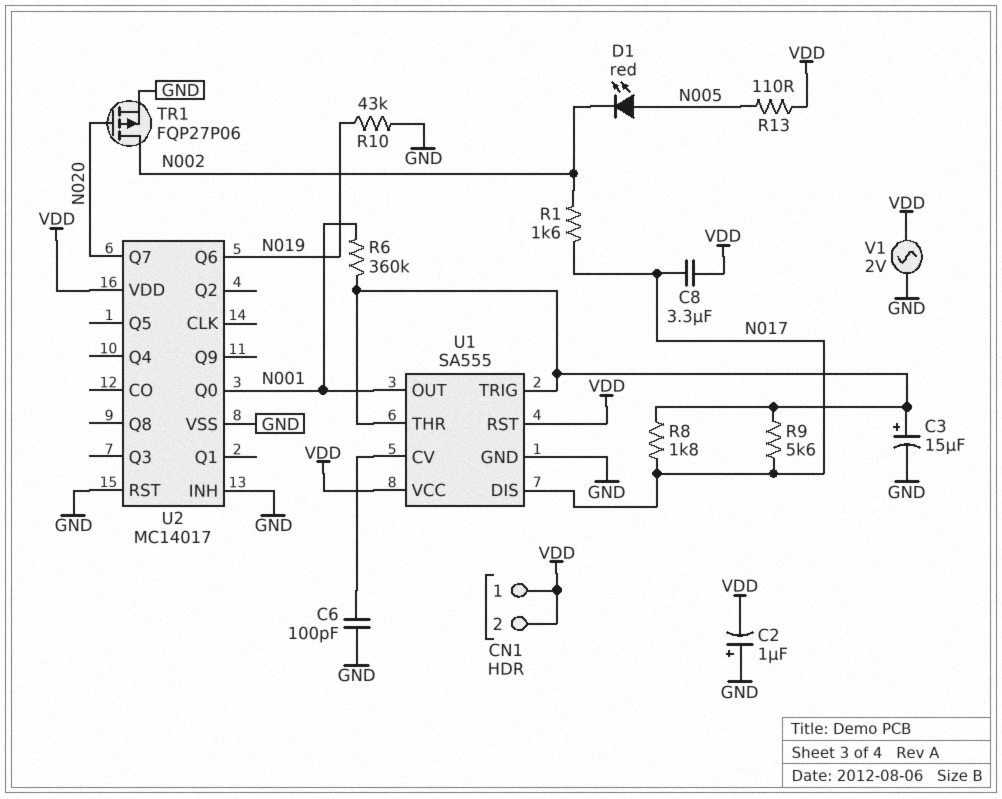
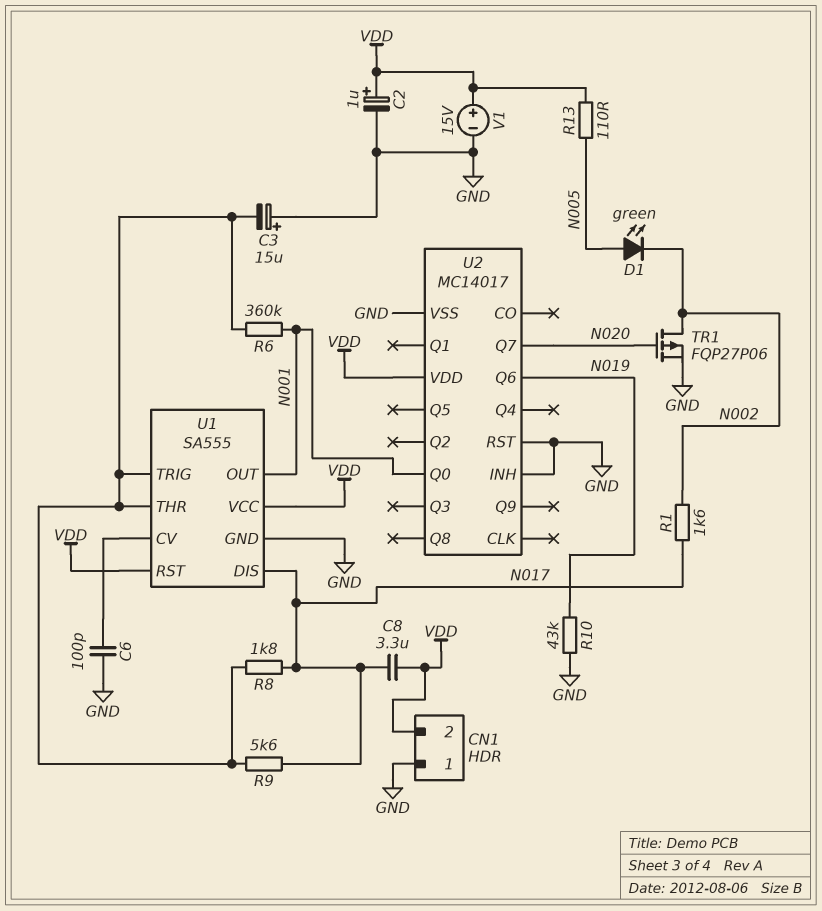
C2: 1uF (plus GND, minus VDD) -> 1uF (plus VDD, minus GND)
C3: 15uF (plus U1/THR, minus GND) -> 15uF (plus GND, minus U1/THR)
CN1 pin 1: VDD -> GND
D1: LED red (A N005, K N002) -> LED green (A N005, K N002)
V1: AC 2V (GND, VDD) -> 15V (plus VDD, minus GND)

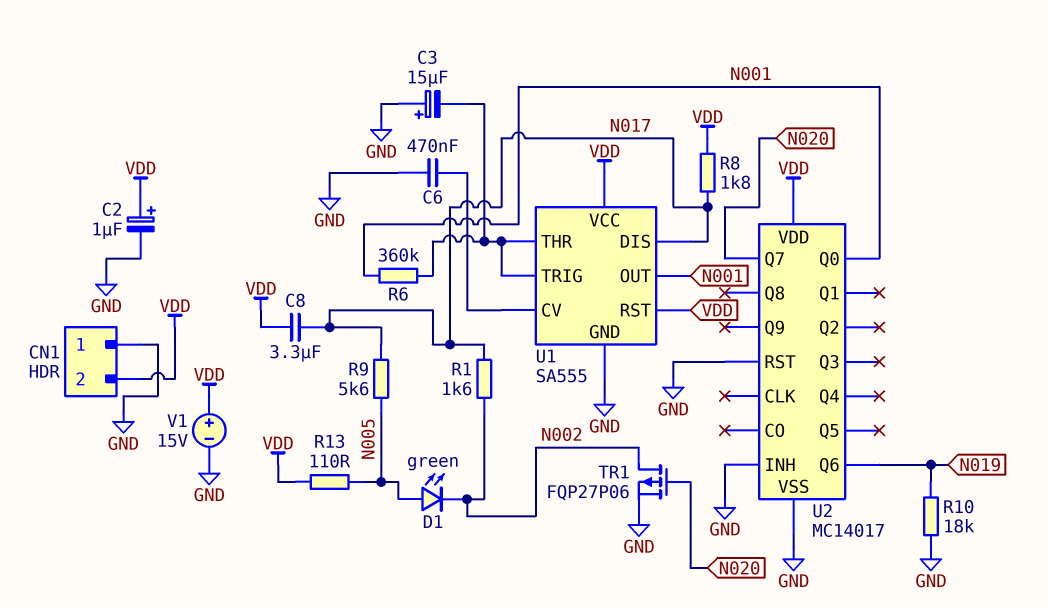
C6: 100pF (GND, U1/CV) -> 470nF (GND, U1/CV)
R8: 1.8k (N017, U1/THR) -> 1.8k (N017, VDD)
R9: 5.6k (N017, U1/THR) -> 5.6k (N005, N017)
R10: 43k (GND, N019) -> 18k (GND, N019)

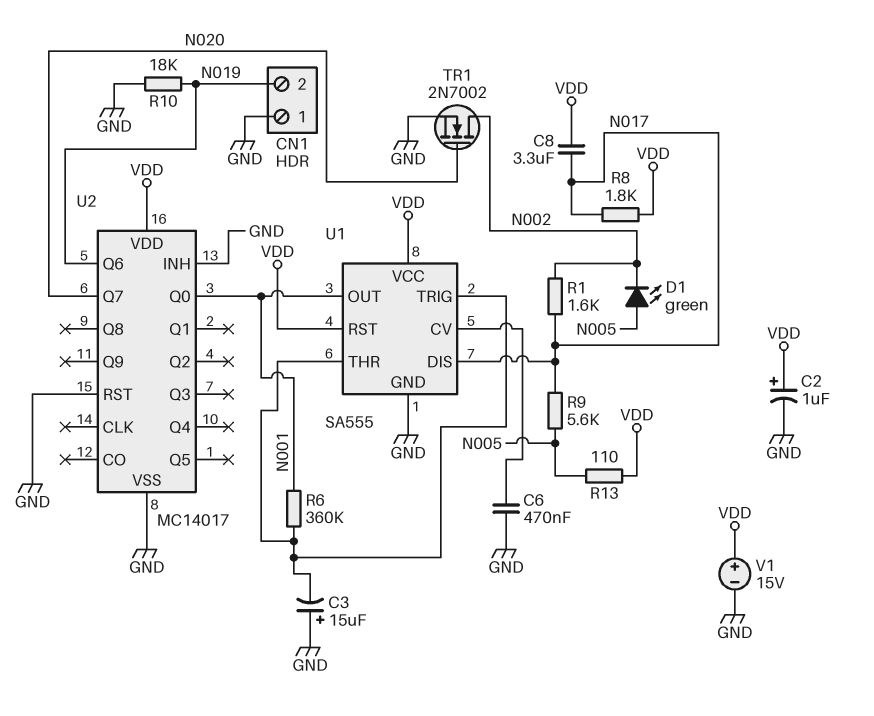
CN1 pin 2: VDD -> N019
TR1: PMOS FQP27P06 (G N020, D N002, S GND) -> NMOS 2N7002 (G N020, D N002, S GND)

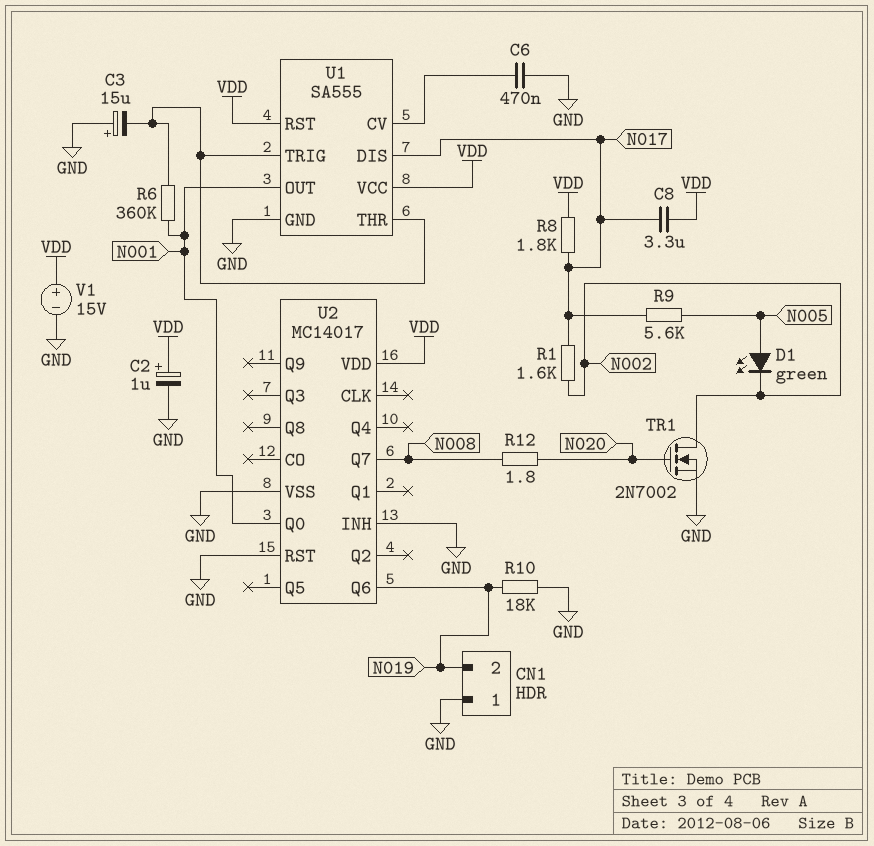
R12: none -> 1.8 (N008, N020)
R13: 110 (N005, VDD) -> none
U2 pin Q7: N020 -> N008

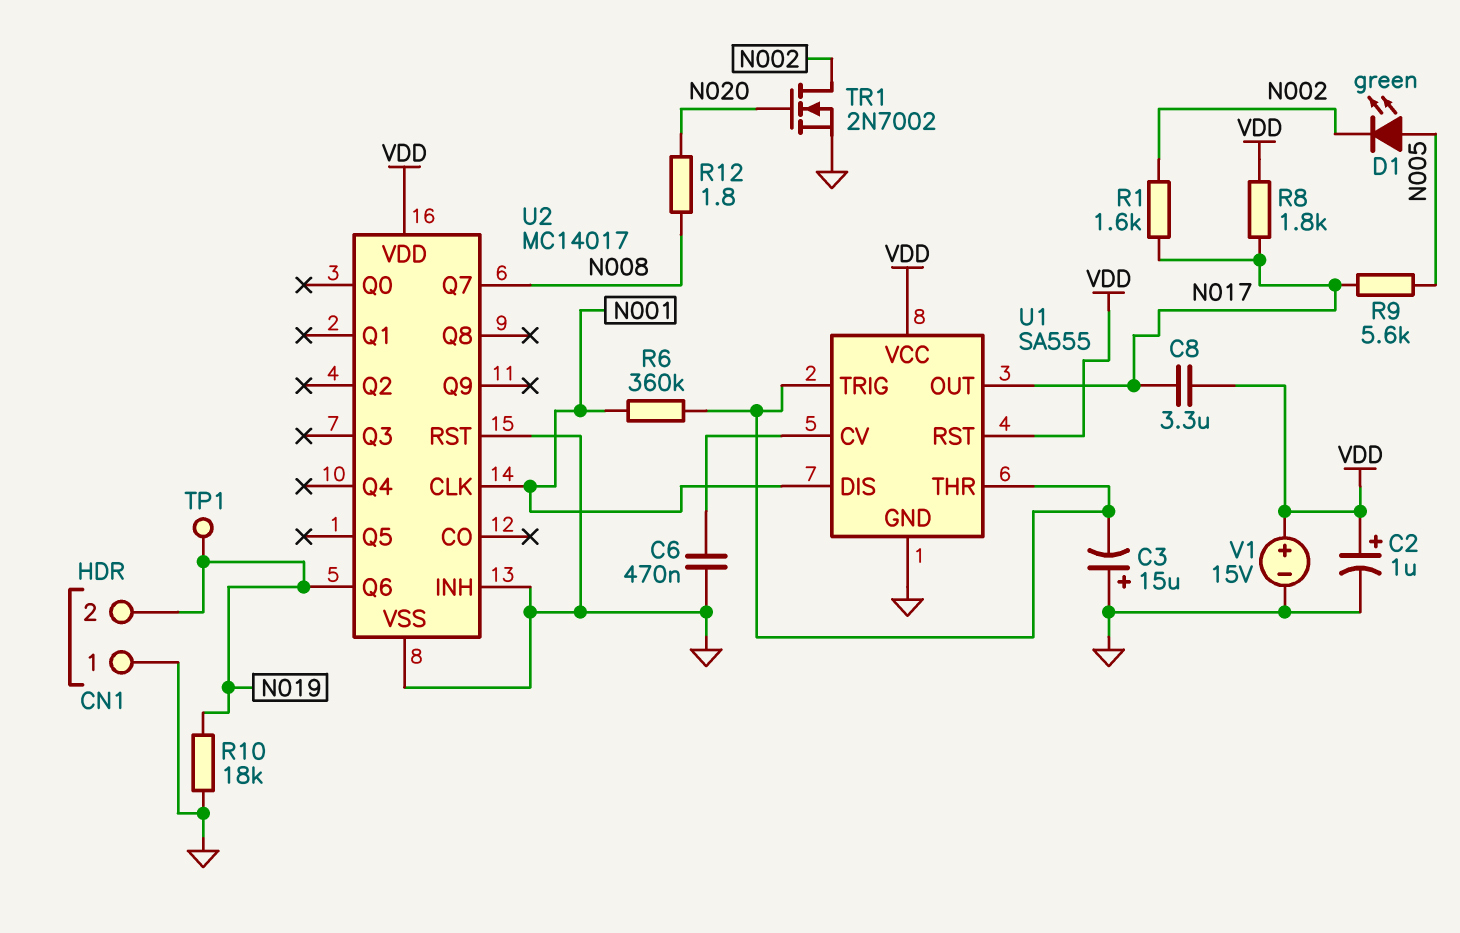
TP1: none -> test point (N019)
U1 pin DIS: N017 -> N001
U1 pin OUT: N001 -> N017
U2 pin CLK: none -> N001
U2 pin Q0: N001 -> none

